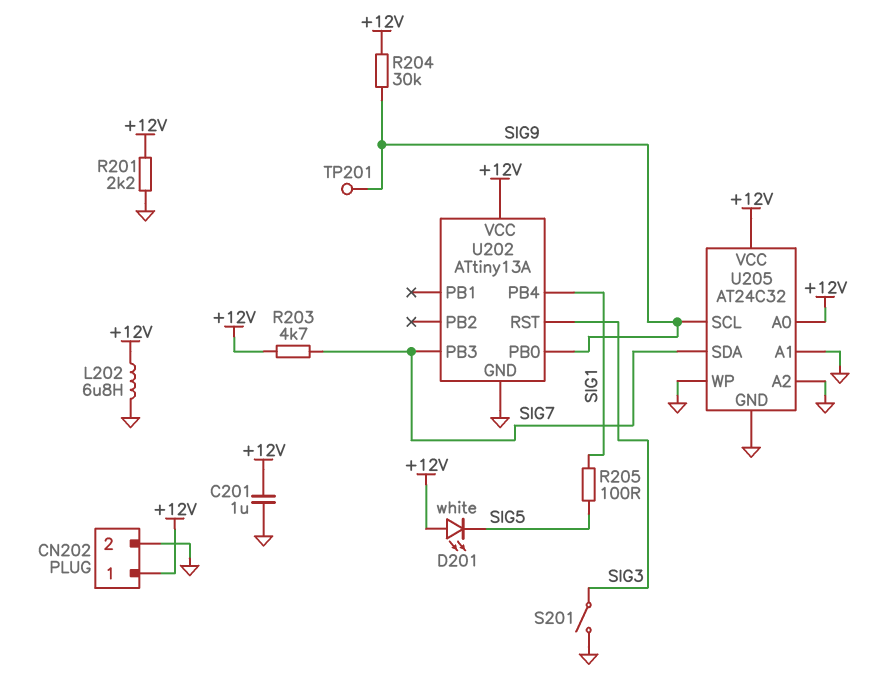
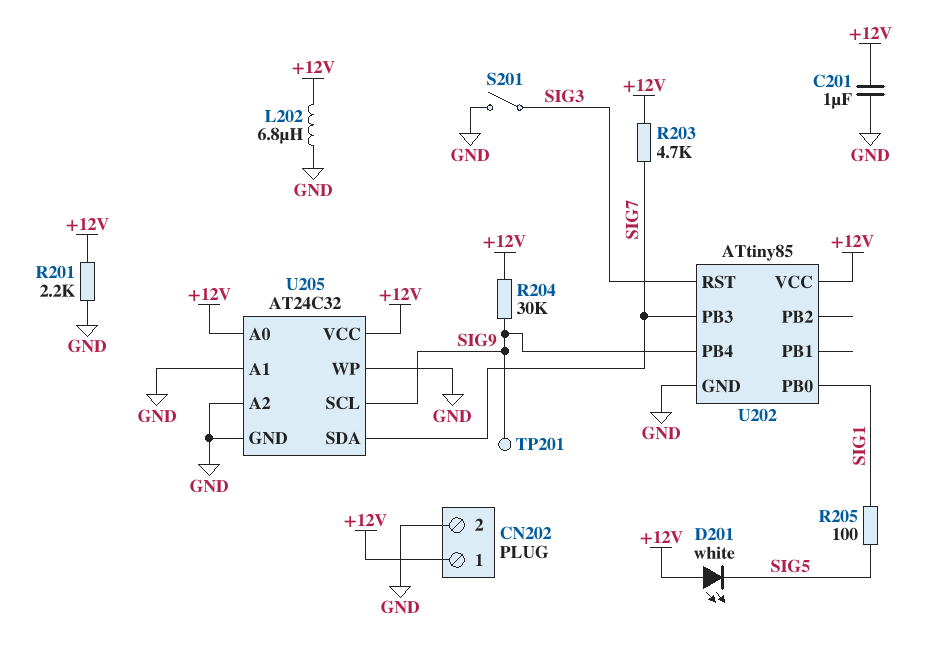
U202: ATtiny13A -> ATtiny85
U202 pin PB0: SIG9 -> SIG1
U202 pin PB4: SIG1 -> SIG9

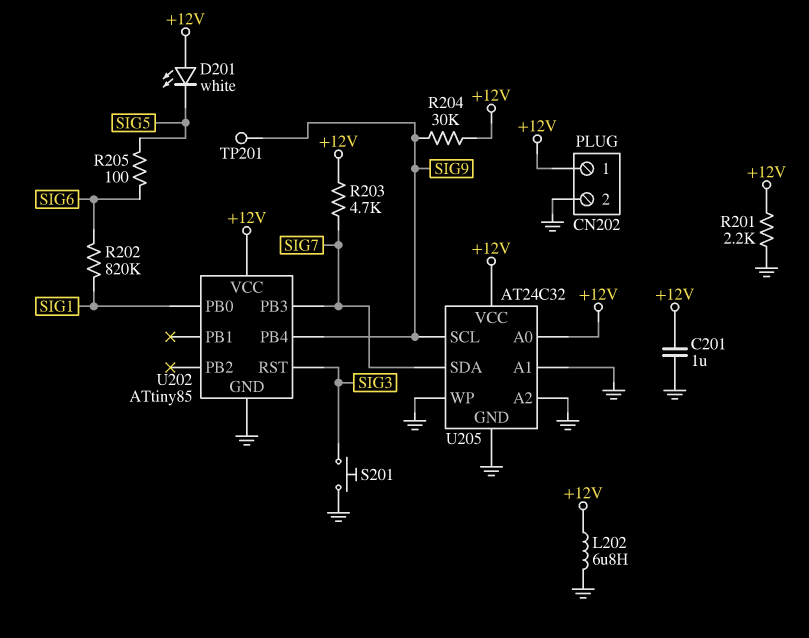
R202: none -> 820k (SIG1, SIG6)
R205: 100 (SIG1, SIG5) -> 100 (SIG5, SIG6)
S201: switch (GND, SIG3) -> button (GND, SIG3)

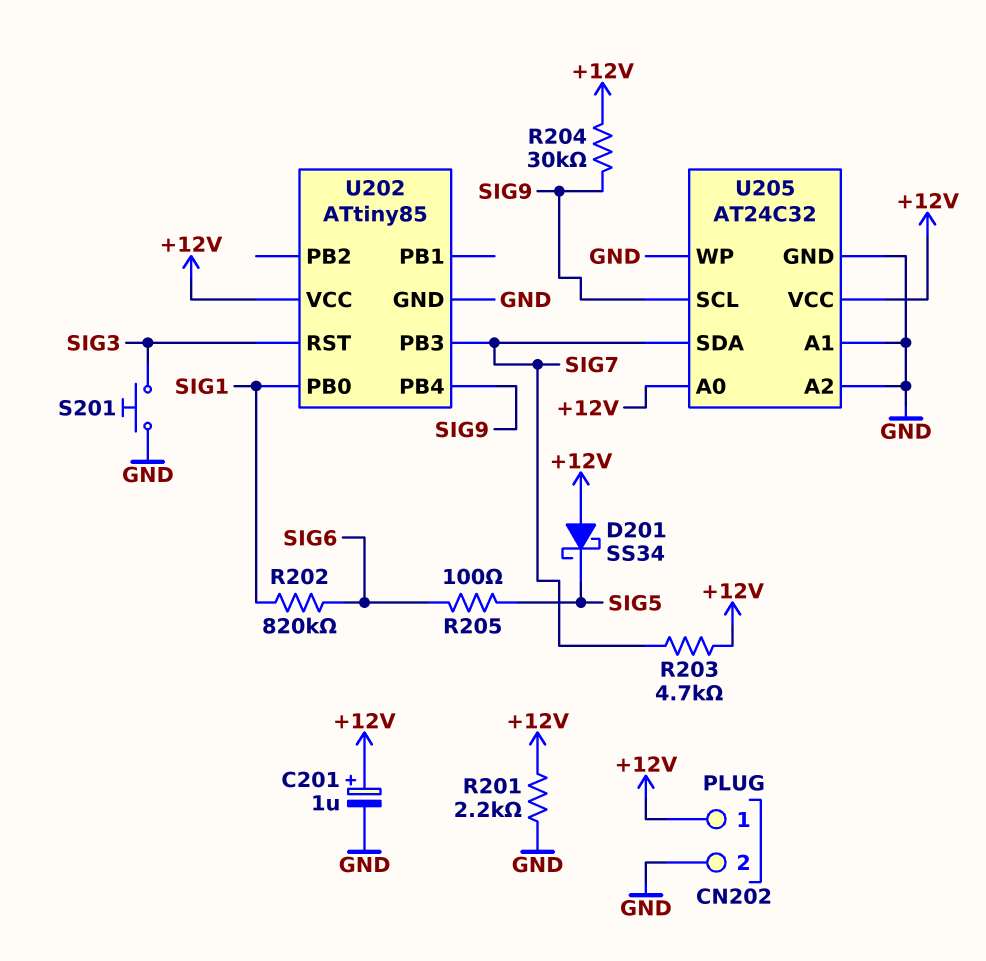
C201: 1uF (+12V, GND) -> 1uF (plus +12V, minus GND)
D201: LED white (A +12V, K SIG5) -> schottky SS34 (A +12V, K SIG5)
L202: 6.8uH (+12V, GND) -> none
TP201: test point (SIG9) -> none

